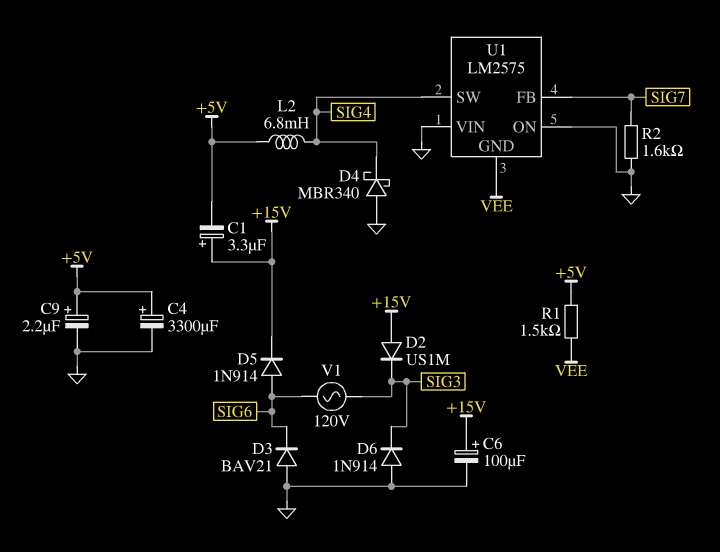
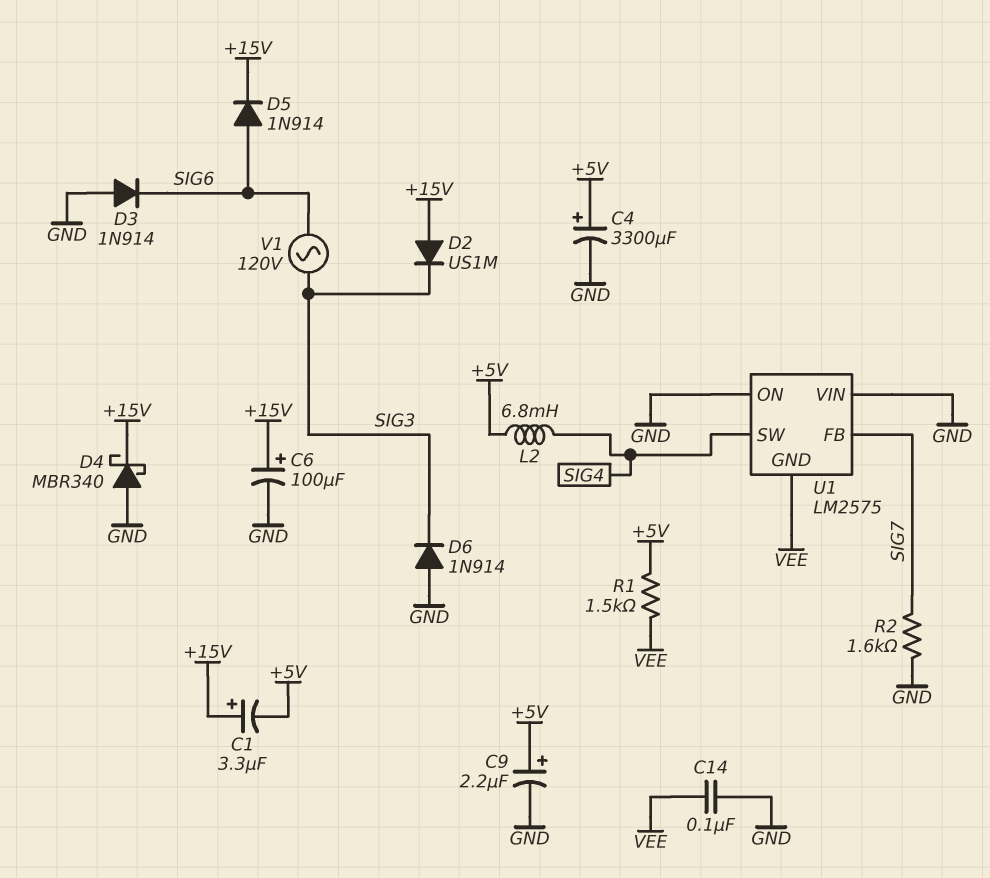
C14: none -> 100nF (GND, VEE)
D3: diode BAV21 (A GND, K SIG6) -> diode 1N914 (A GND, K SIG6)
D4: schottky MBR340 (A GND, K SIG4) -> schottky MBR340 (A GND, K +15V)

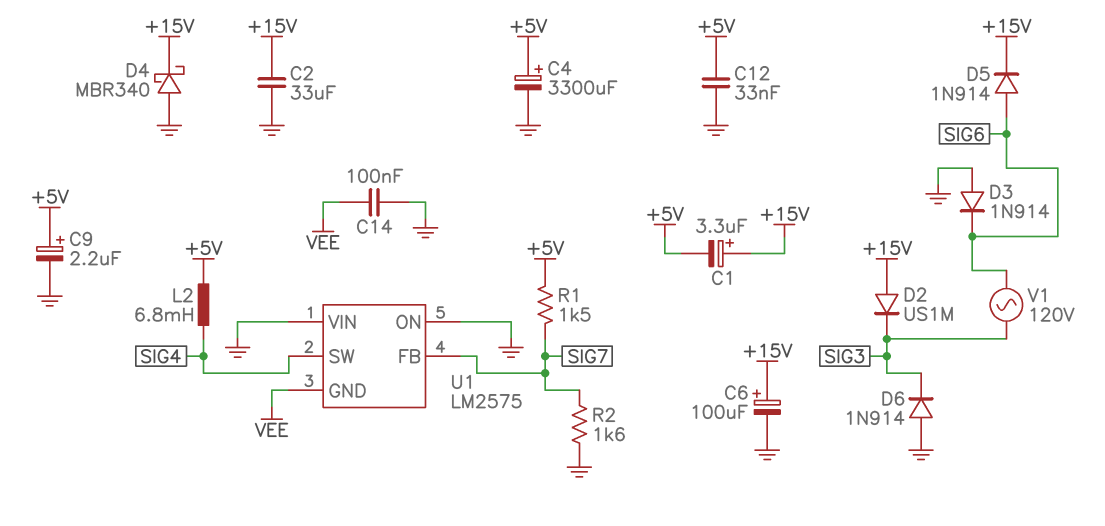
C2: none -> 33uF (+15V, GND)
C12: none -> 33nF (+5V, GND)
R1: 1.5k (+5V, VEE) -> 1.5k (+5V, SIG7)

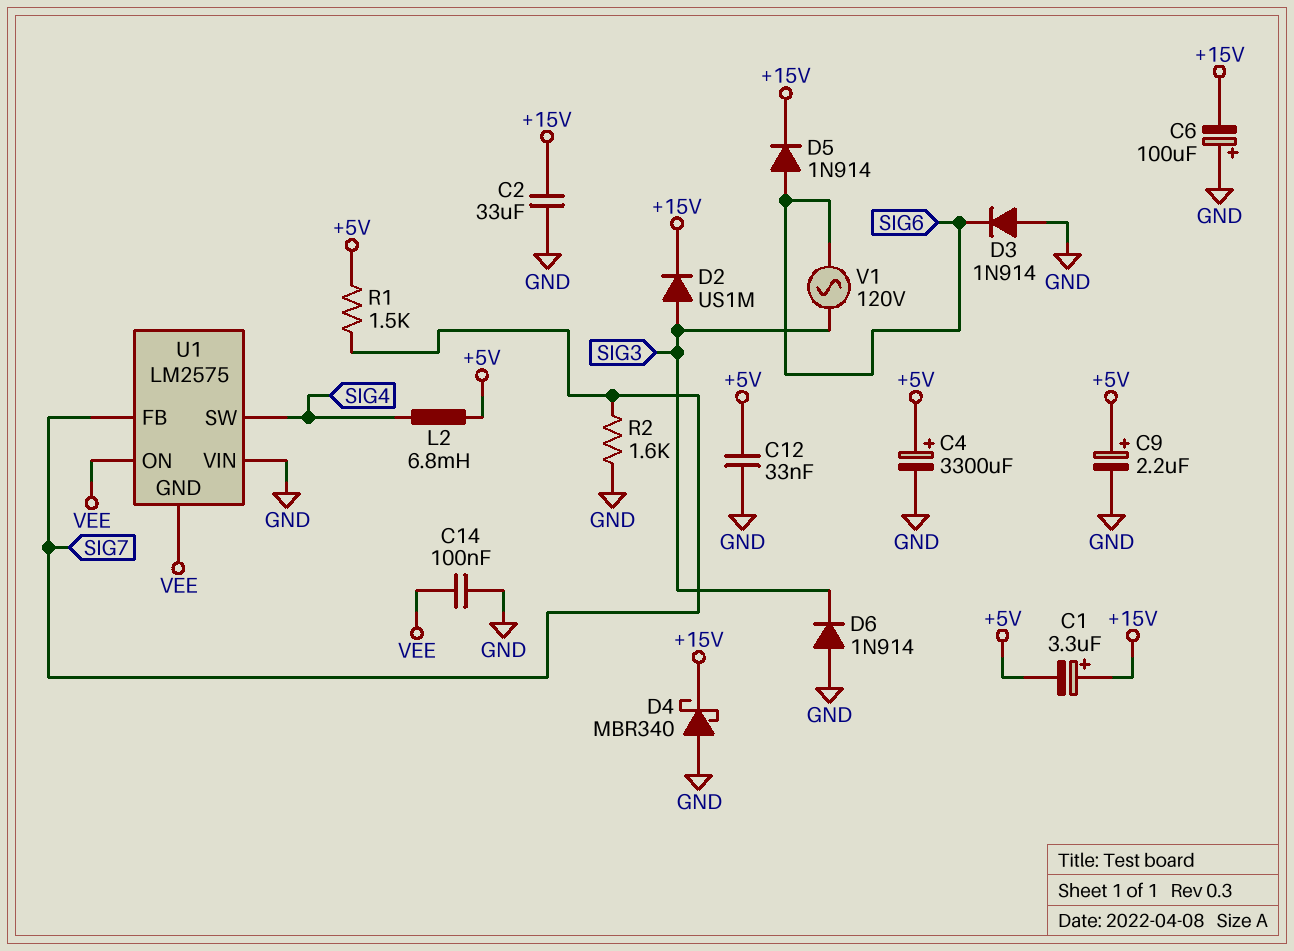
C6: 100uF (plus +15V, minus GND) -> 100uF (plus GND, minus +15V)
D2: diode US1M (A +15V, K SIG3) -> diode US1M (A SIG3, K +15V)
U1 pin ON: GND -> VEE

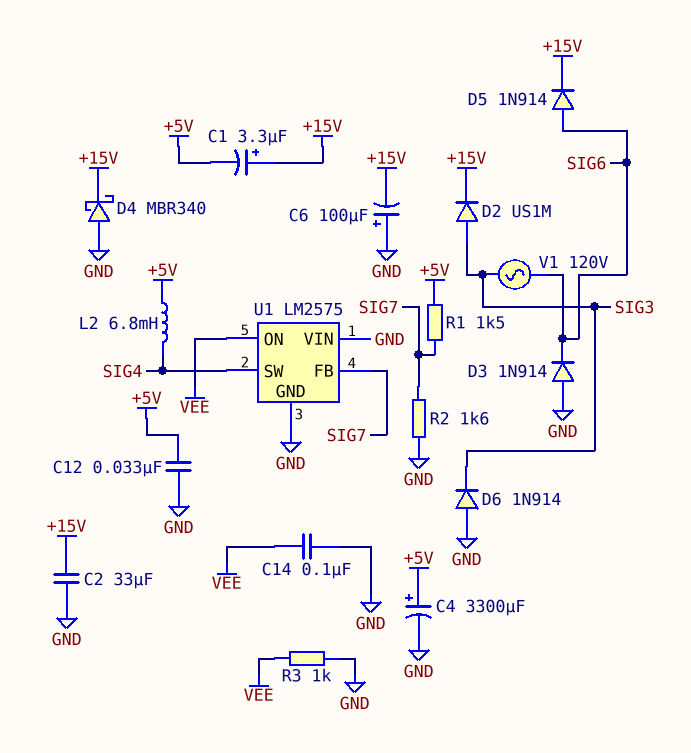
C9: 2.2uF (plus +5V, minus GND) -> none
R3: none -> 1k (GND, VEE)
U1 pin GND: VEE -> GND

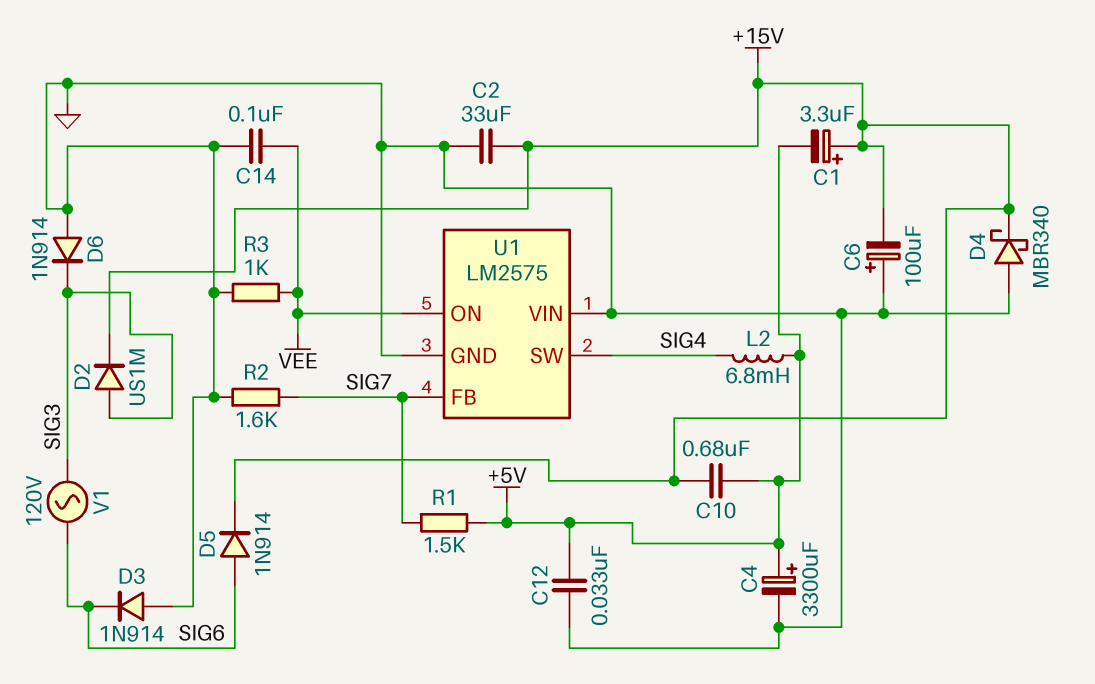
C10: none -> 680nF (+5V, +15V)

